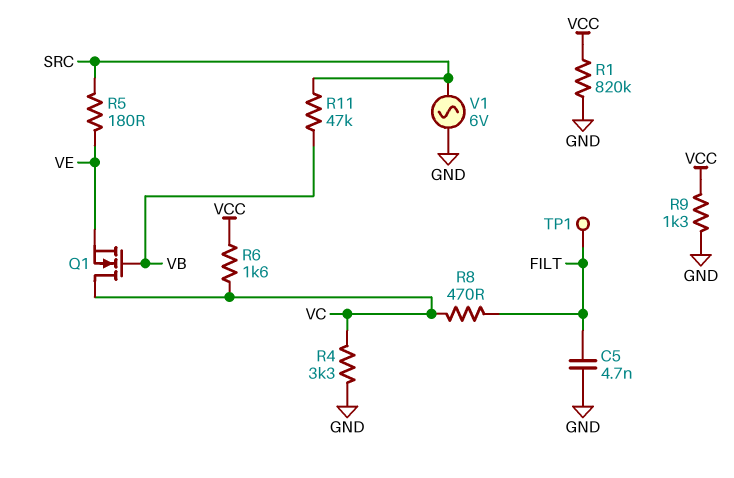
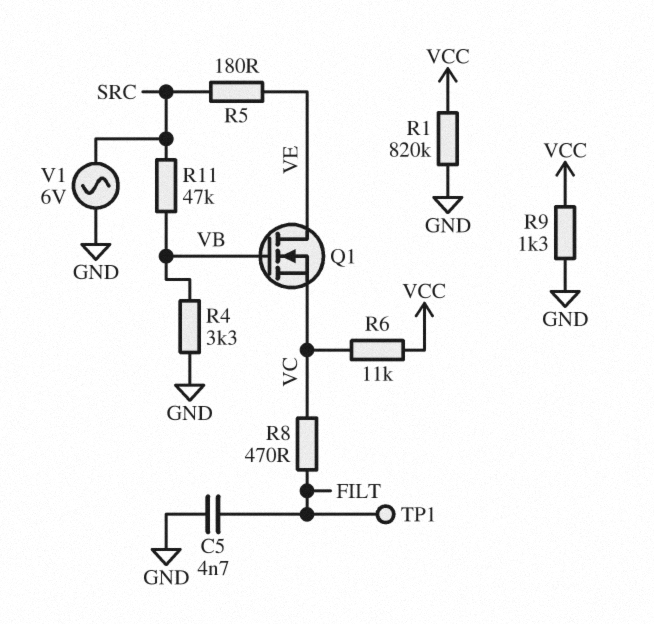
Q1: NMOS (G VB, D VC, S VE) -> NMOS (G VB, D VE, S VC)
R4: 3.3k (GND, VC) -> 3.3k (GND, VB)
R6: 1.6k (VC, VCC) -> 11k (VC, VCC)

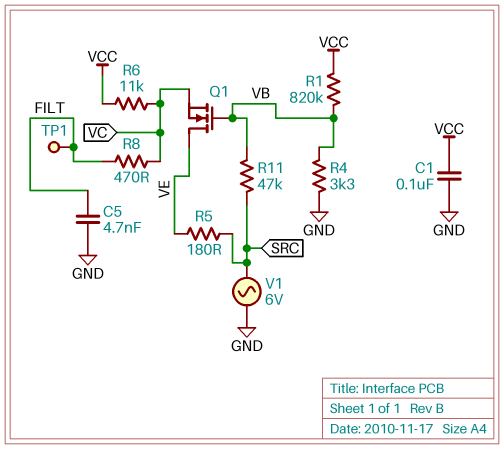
C1: none -> 100nF (GND, VCC)
R1: 820k (GND, VCC) -> 820k (VB, VCC)
R9: 1.3k (GND, VCC) -> none

